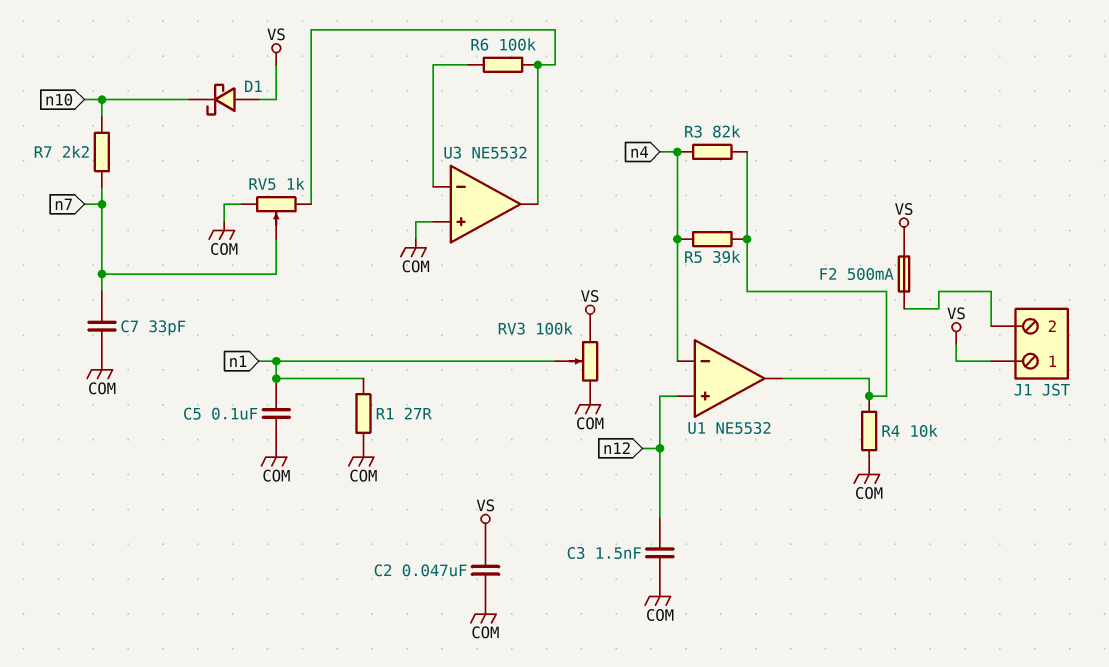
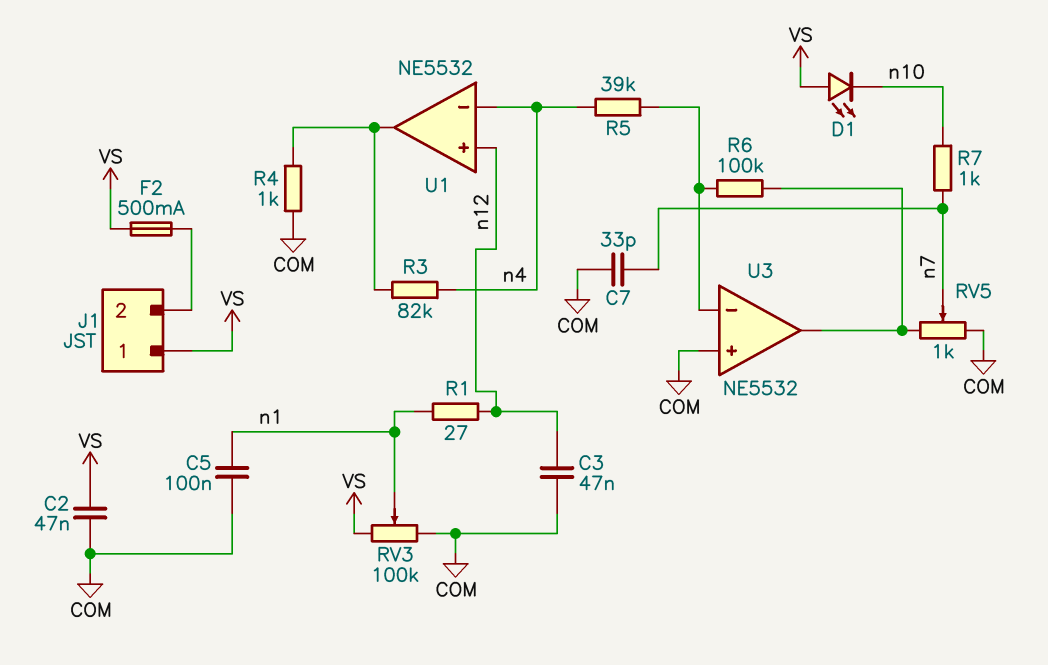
C3: 1.5nF (COM, n12) -> 47nF (COM, n12)
D1: schottky (A VS, K n10) -> LED (A VS, K n10)
R1: 27 (COM, n1) -> 27 (n1, n12)
R4: 10k (COM, U1/out) -> 1k (COM, U1/out)
R5: 39k (U1/out, n4) -> 39k (U3/in-, n4)
R7: 2.2k (n7, n10) -> 1k (n7, n10)

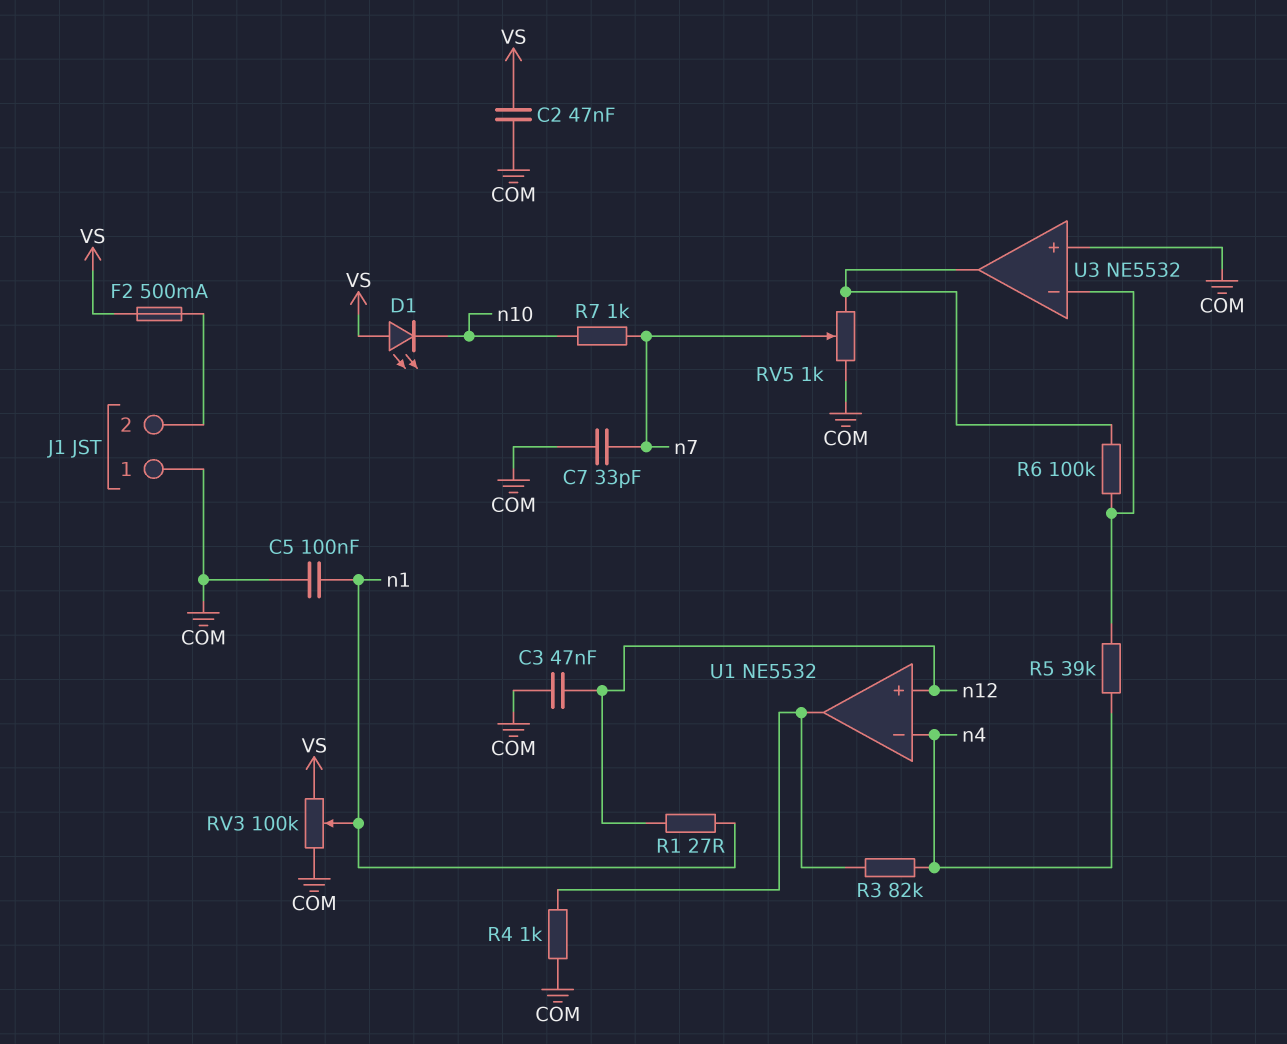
J1 pin 1: VS -> COM

